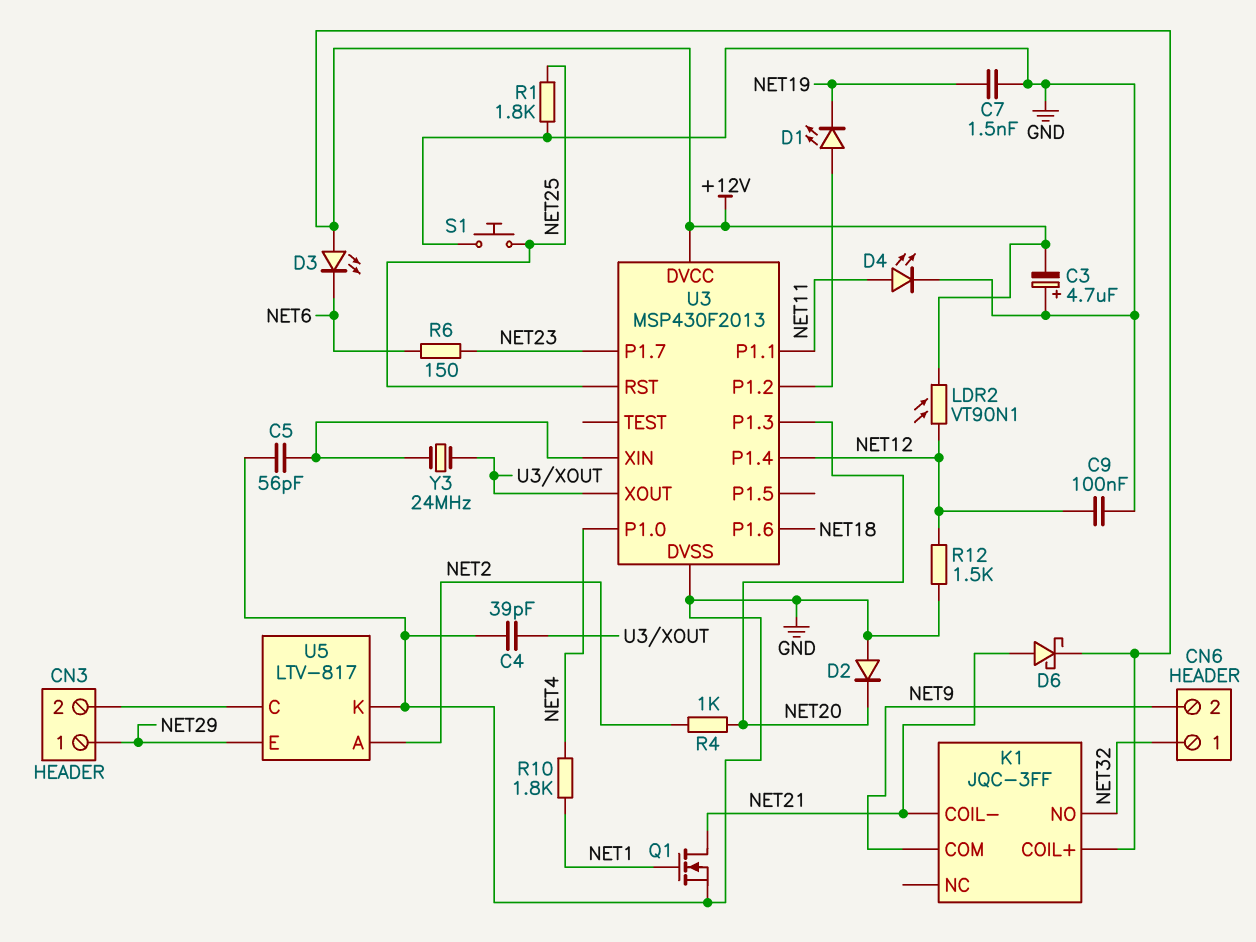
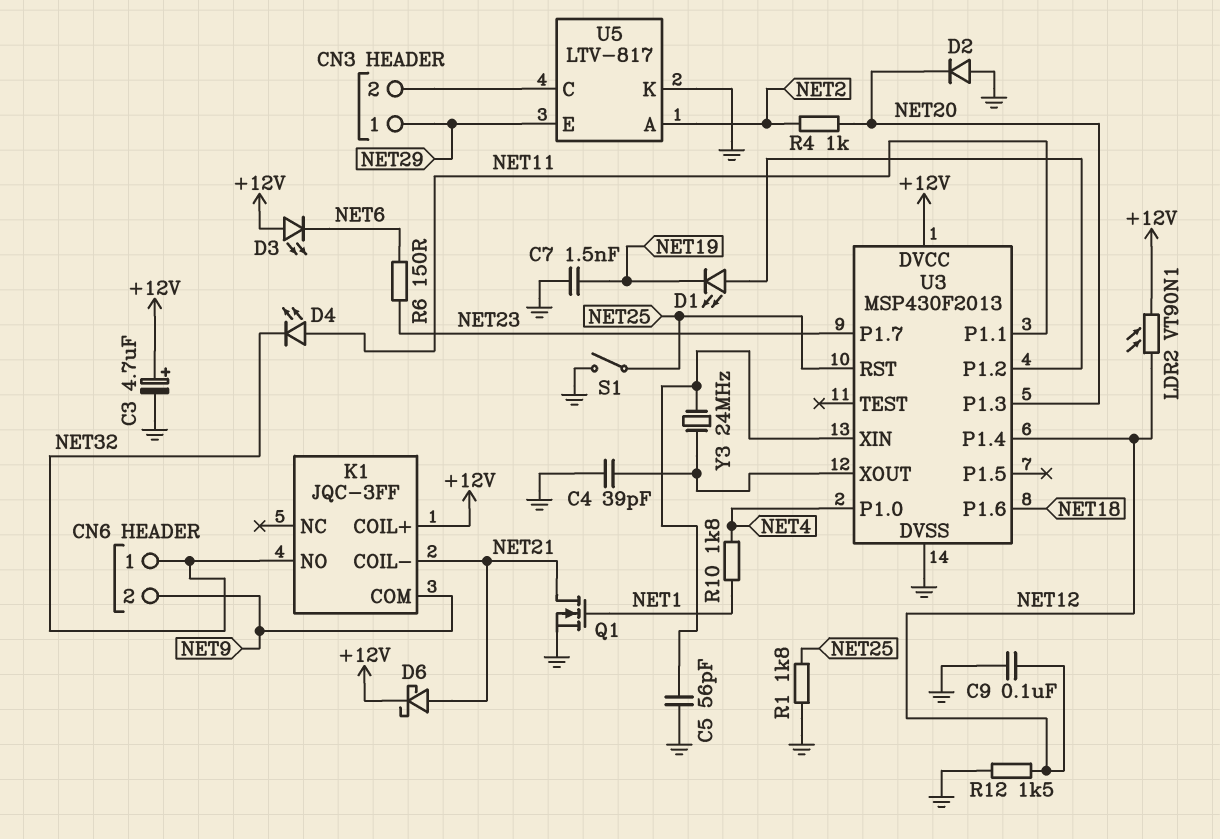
C3: 4.7uF (plus GND, minus +12V) -> 4.7uF (plus +12V, minus GND)
D4: LED (A NET11, K GND) -> LED (A NET11, K NET32)
S1: button (GND, NET25) -> switch (GND, NET25)

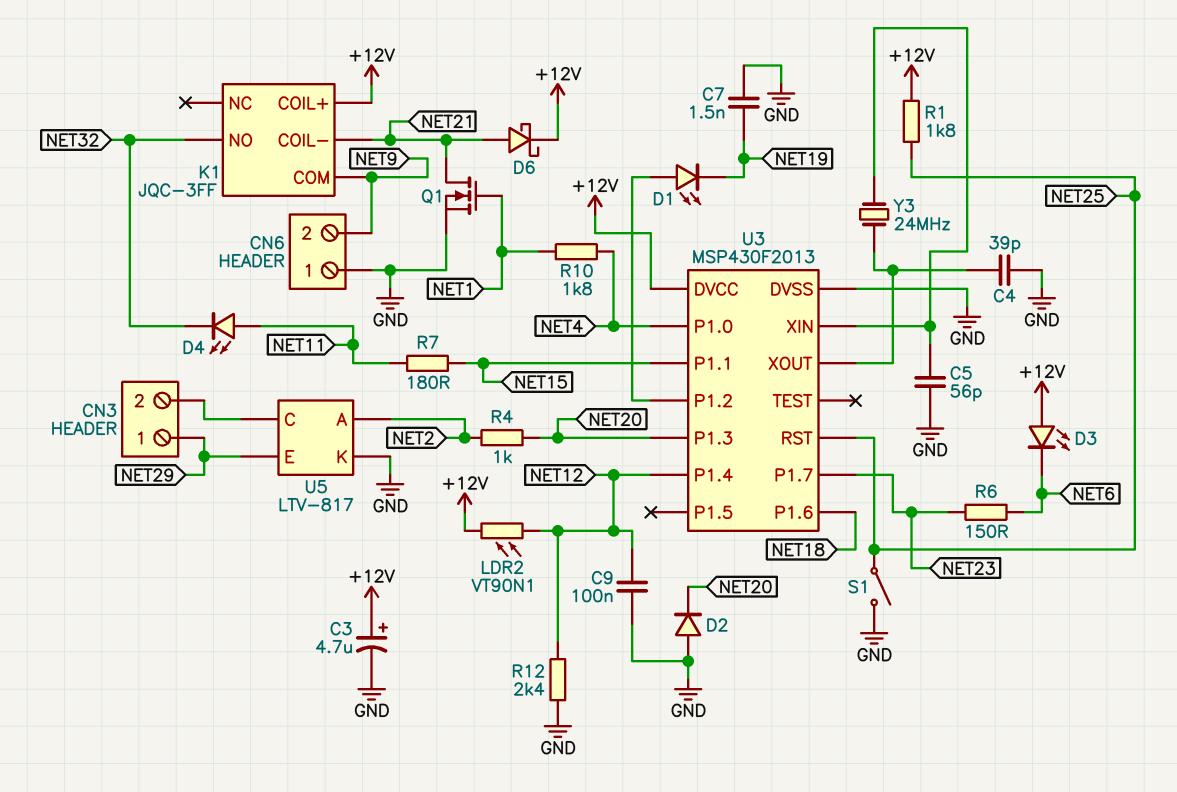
CN6 pin 1: NET32 -> GND
R1: 1.8k (GND, NET25) -> 1.8k (+12V, NET25)
R7: none -> 180 (NET11, NET15)
R12: 1.5k (GND, NET12) -> 2.4k (GND, NET12)
U3 pin P1.1: NET11 -> NET15

